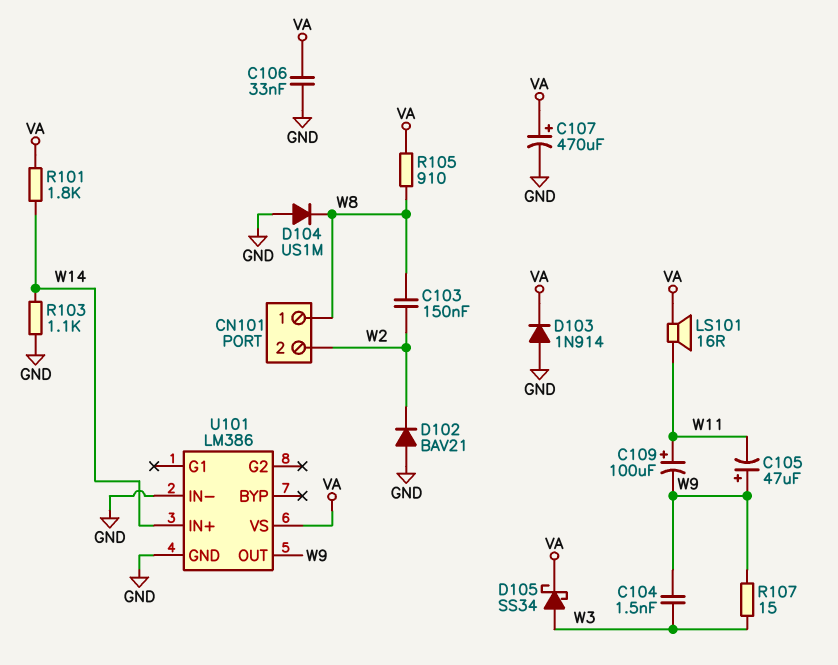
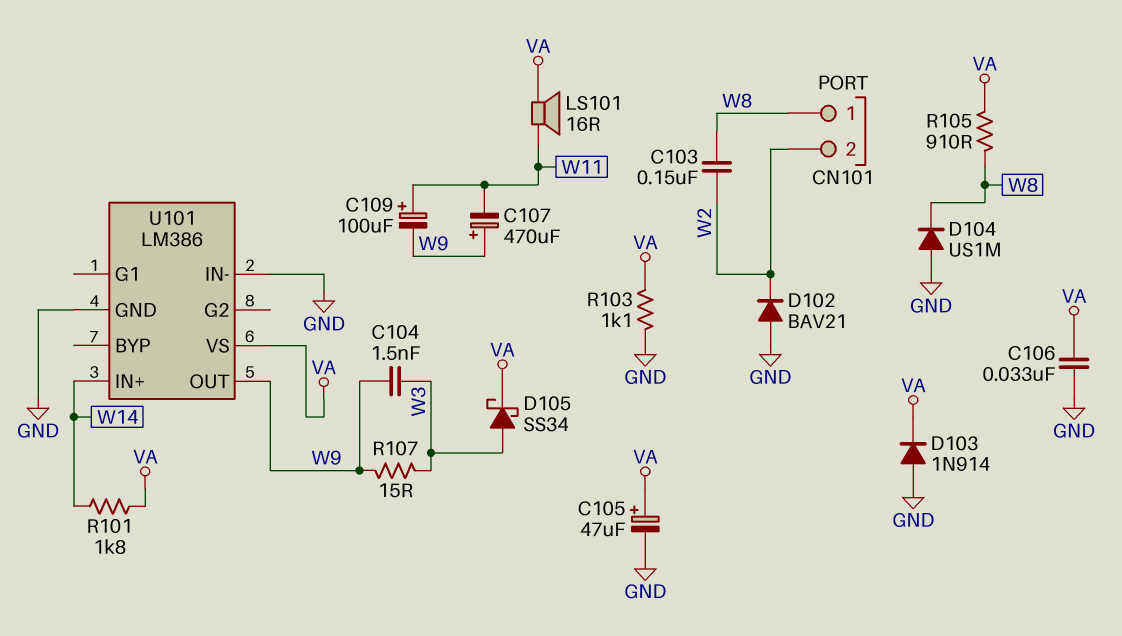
C105: 47uF (plus W9, minus W11) -> 47uF (plus VA, minus GND)
C107: 470uF (plus VA, minus GND) -> 470uF (plus W9, minus W11)
R103: 1.1k (GND, W14) -> 1.1k (GND, VA)

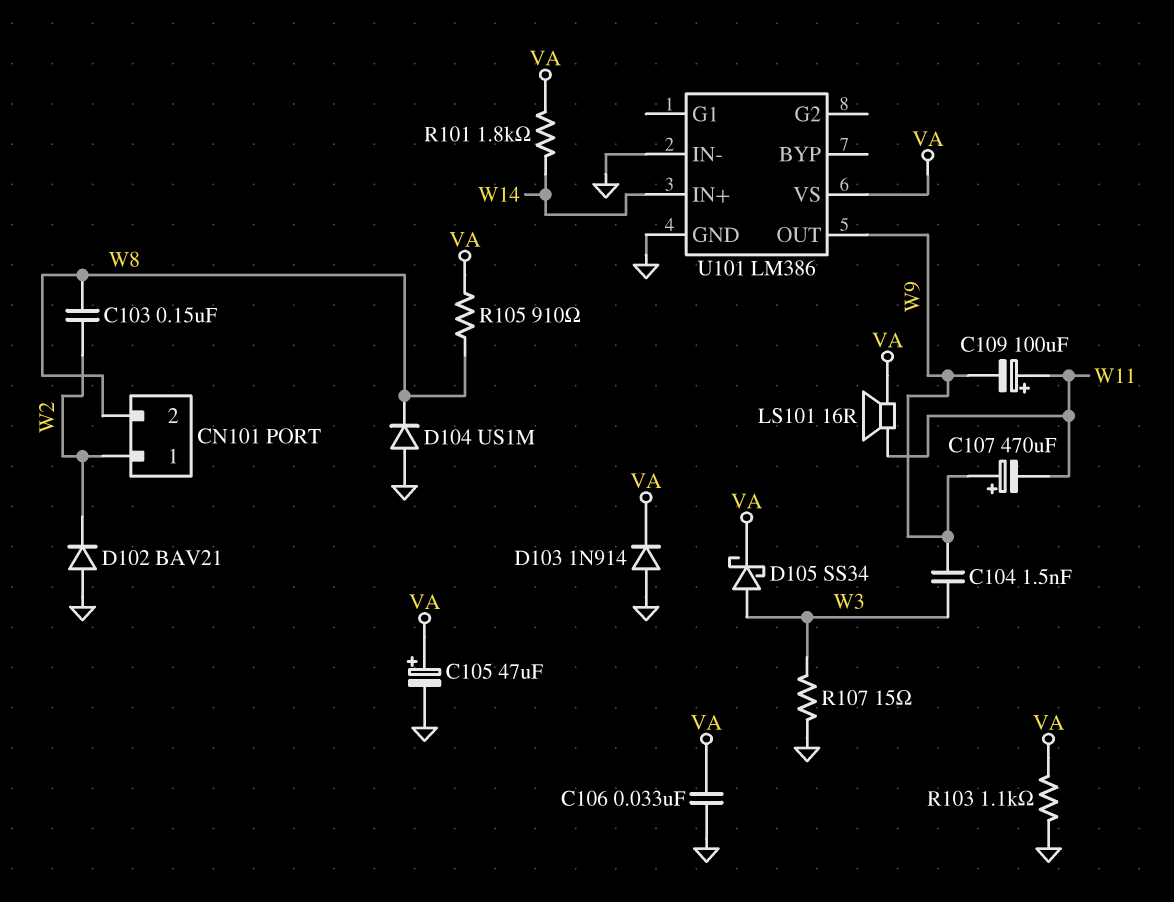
CN101 pin 1: W8 -> W2
CN101 pin 2: W2 -> W8
R107: 15 (W3, W9) -> 15 (GND, W3)

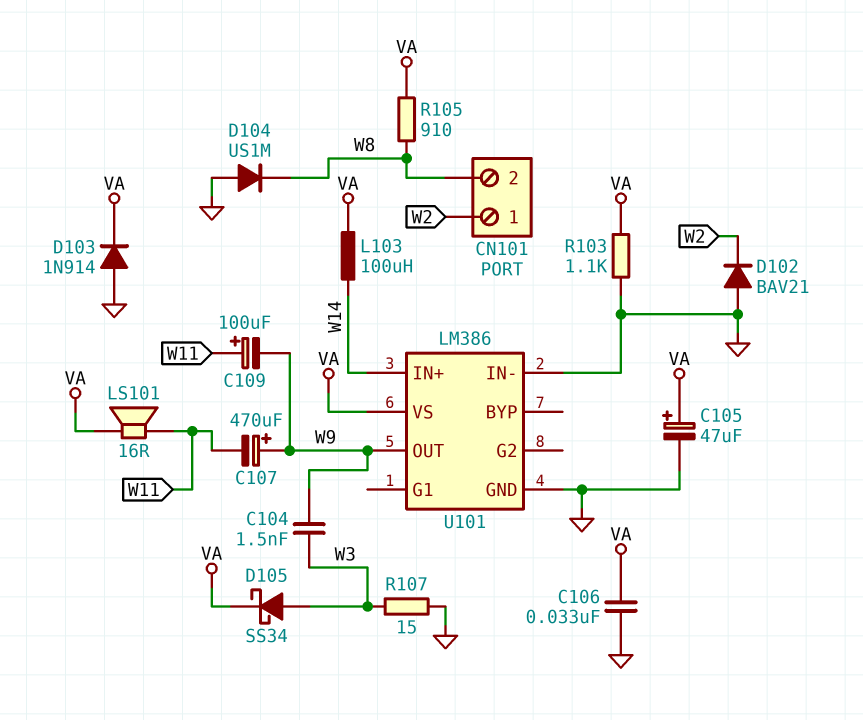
C103: 150nF (W2, W8) -> none
L103: none -> 100uH (VA, W14)
R101: 1.8k (VA, W14) -> none

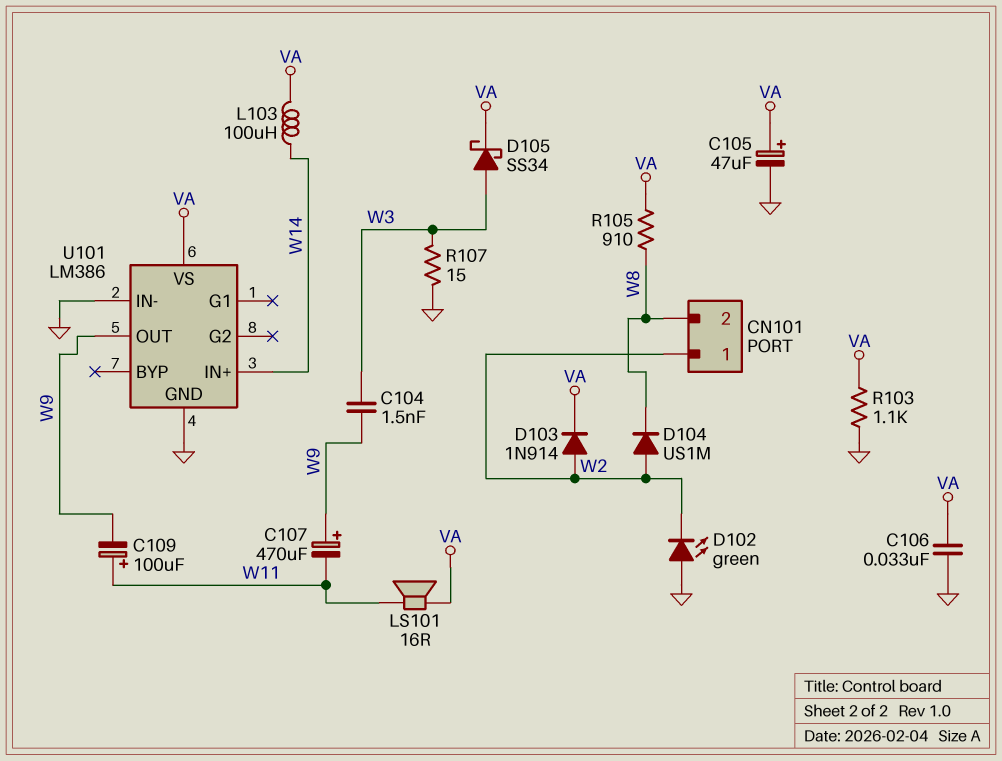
D102: diode BAV21 (A GND, K W2) -> LED green (A GND, K W2)
D103: diode 1N914 (A GND, K VA) -> diode 1N914 (A W2, K VA)
D104: diode US1M (A GND, K W8) -> diode US1M (A W2, K W8)

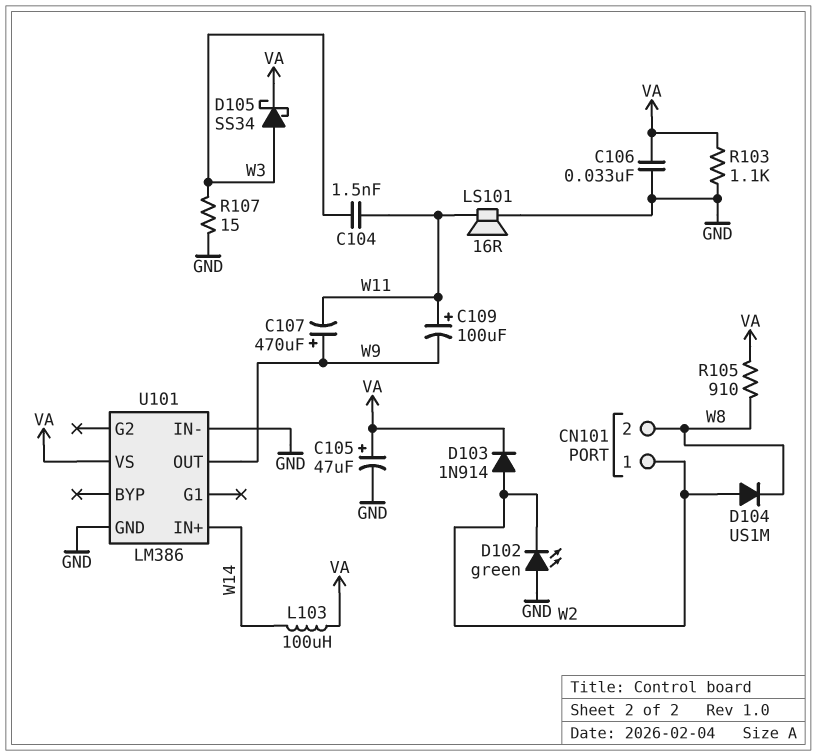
C104: 1.5nF (W3, W9) -> 1.5nF (W3, W11)
LS101: speaker 16R (VA, W11) -> speaker 16R (GND, W11)

